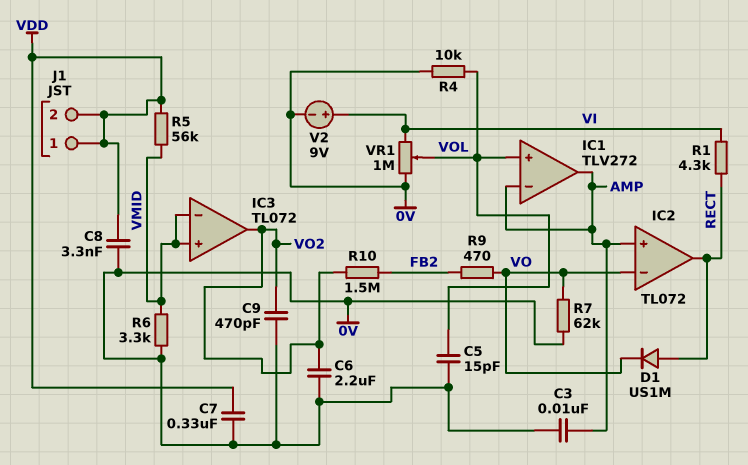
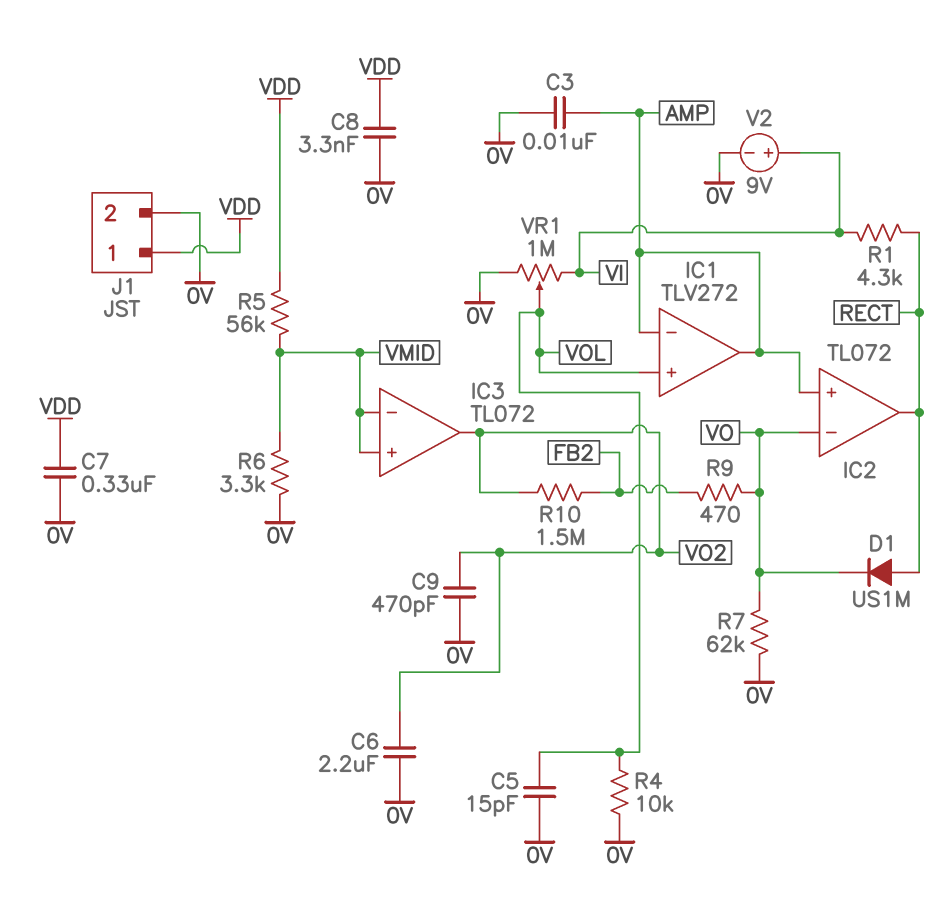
J1 pin 2: VDD -> 0V

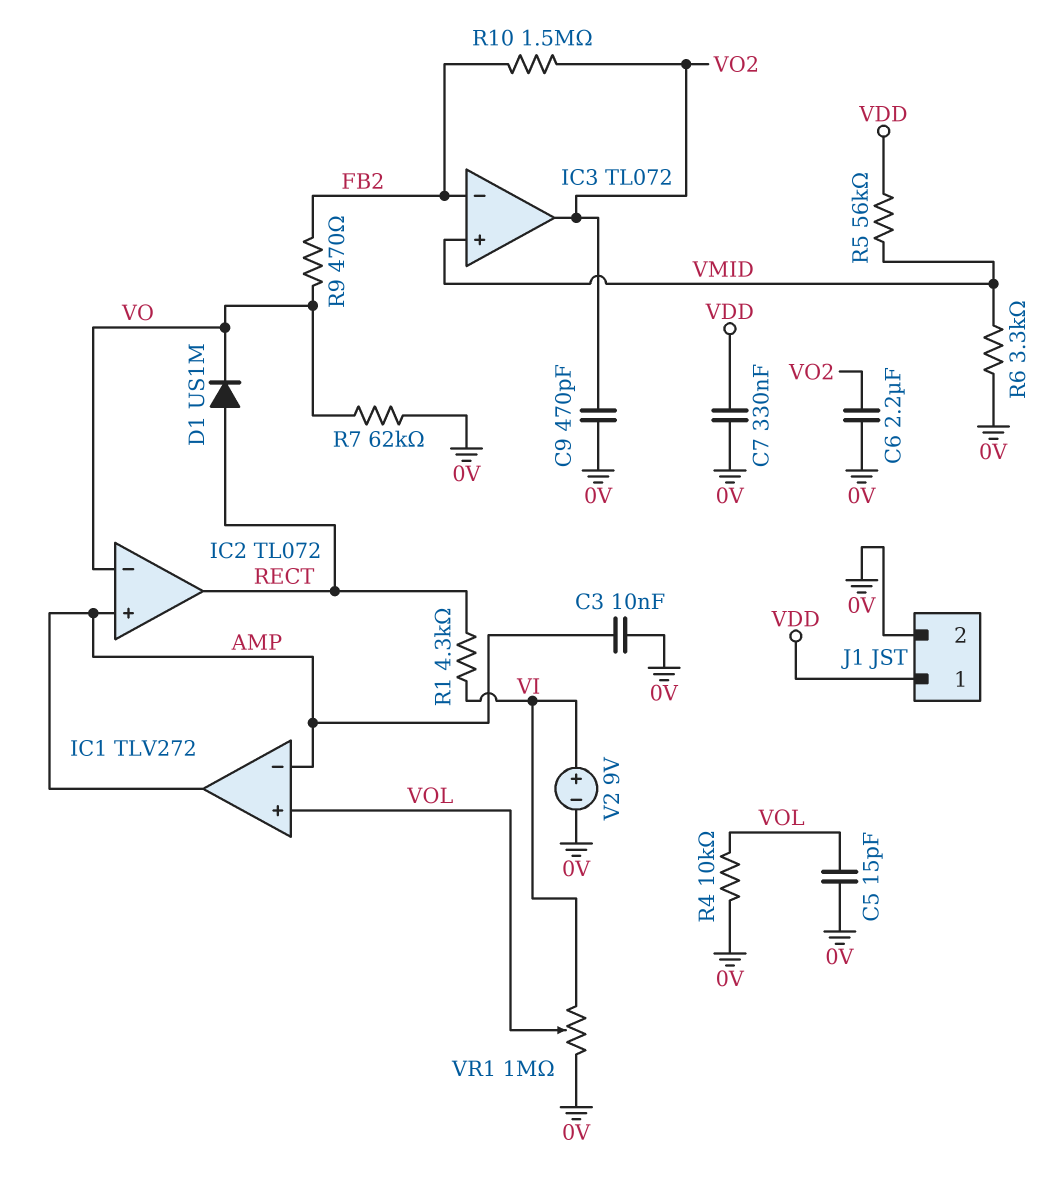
C8: 3.3nF (0V, VDD) -> none
IC3 pin in-: VMID -> FB2

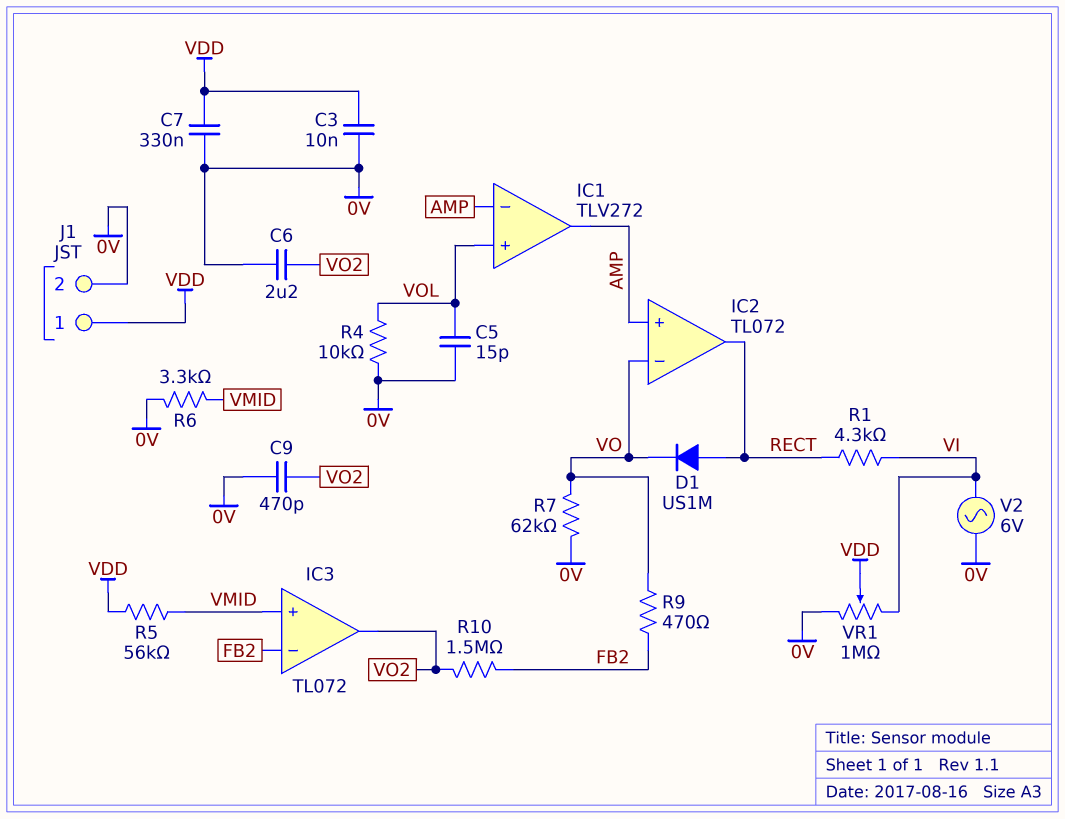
C3: 10nF (0V, AMP) -> 10nF (0V, VDD)
V2: 9V (plus VI, minus 0V) -> AC 6V (0V, VI)
VR1: 1M (0V, VI, wiper VOL) -> 1M (0V, VI, wiper VDD)

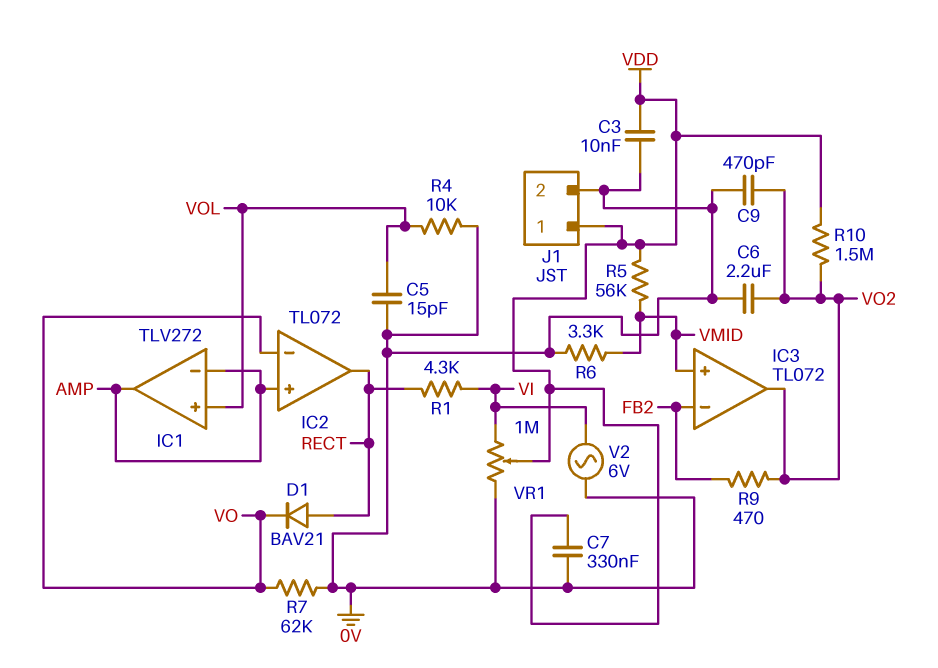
D1: diode US1M (A RECT, K VO) -> diode BAV21 (A RECT, K VO)
R9: 470 (FB2, VO) -> 470 (FB2, VO2)
R10: 1.5M (FB2, VO2) -> 1.5M (VDD, VO2)

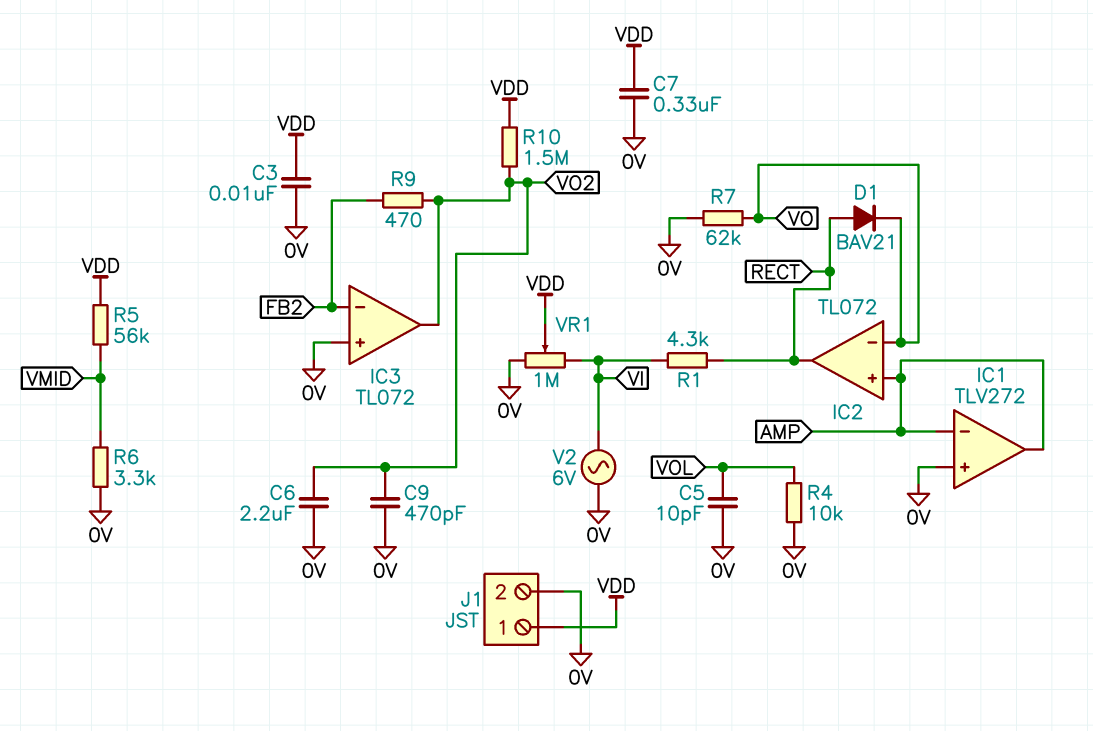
C5: 15pF (0V, VOL) -> 10pF (0V, VOL)
IC1 pin in+: VOL -> 0V
IC3 pin in+: VMID -> 0V

